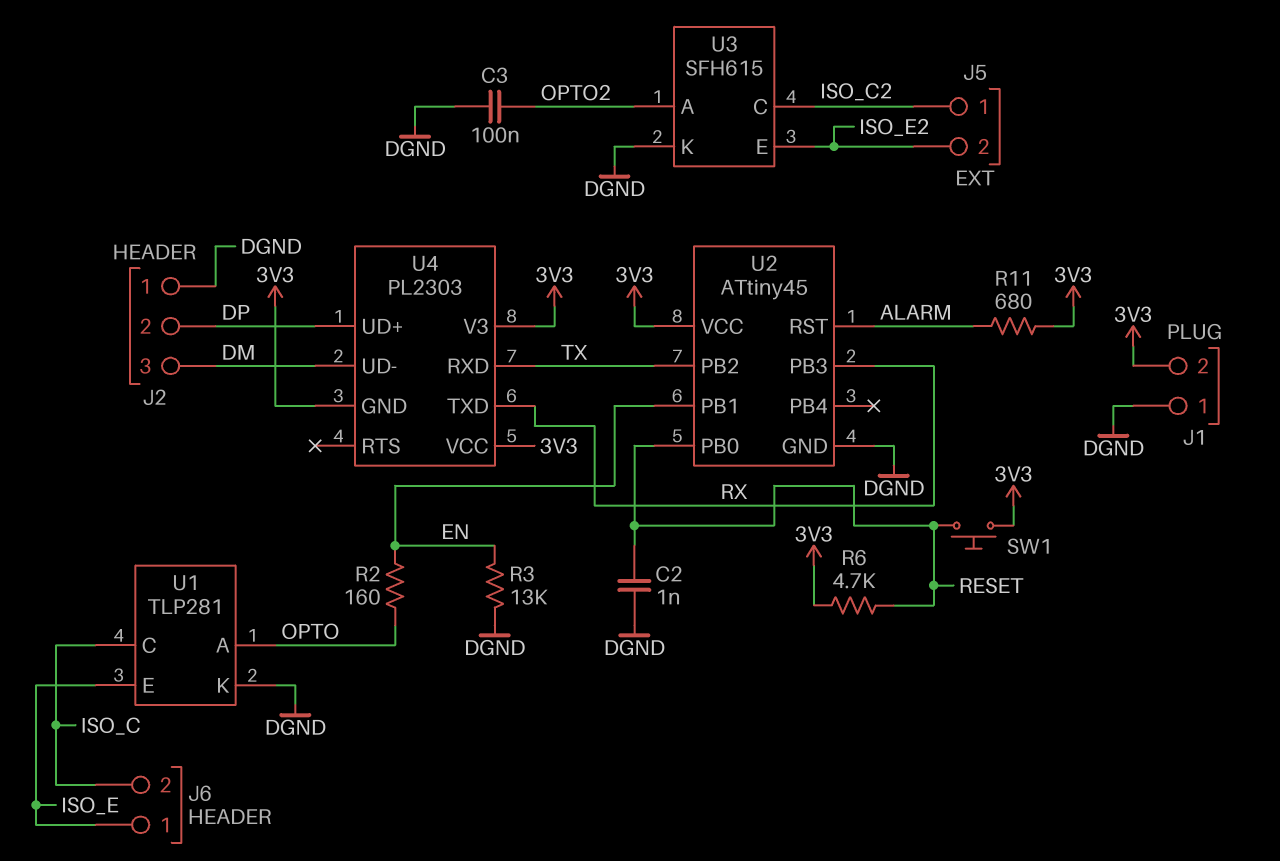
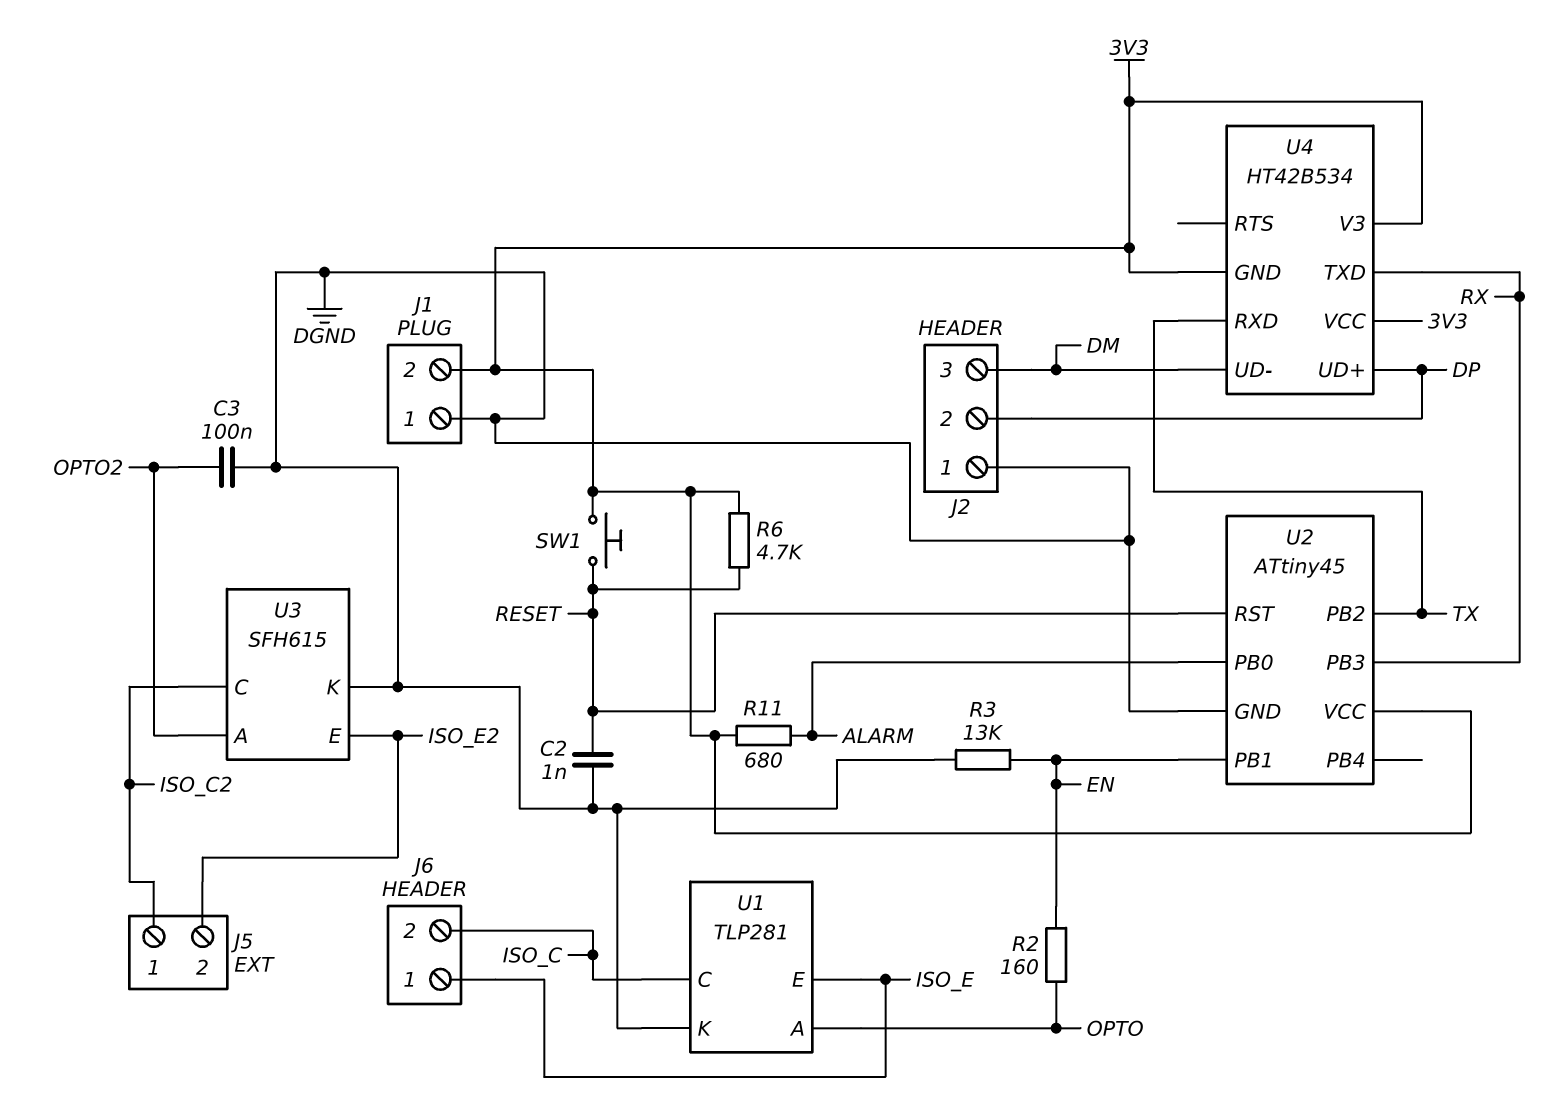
U2 pin PB0: RESET -> ALARM
U2 pin RST: ALARM -> RESET
U4: PL2303 -> HT42B534

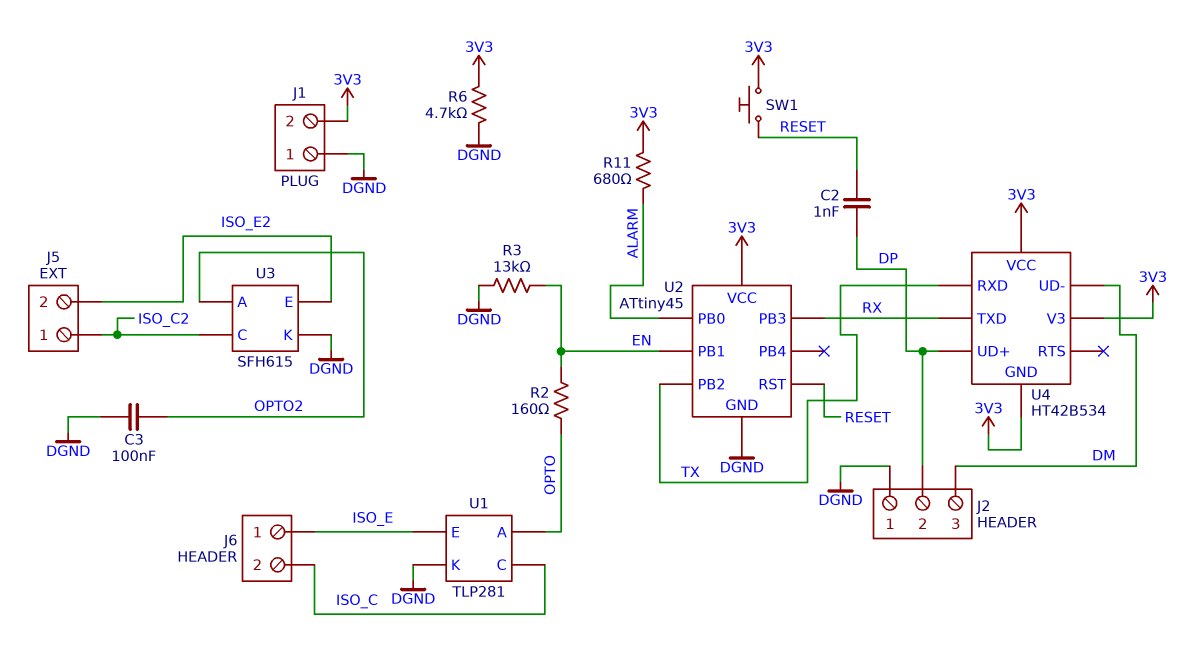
C2: 1nF (DGND, RESET) -> 1nF (DP, RESET)
R6: 4.7k (3V3, RESET) -> 4.7k (3V3, DGND)

